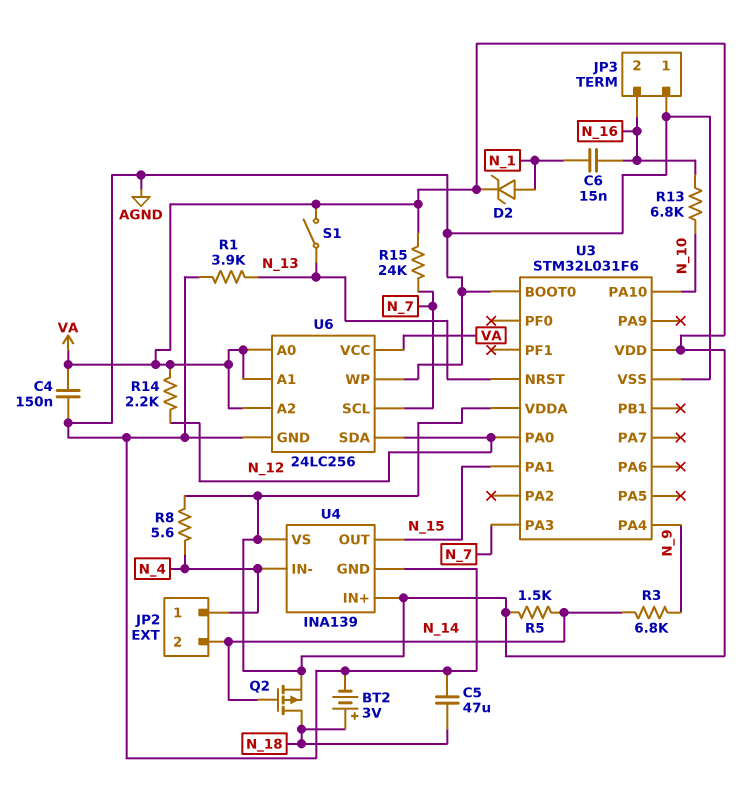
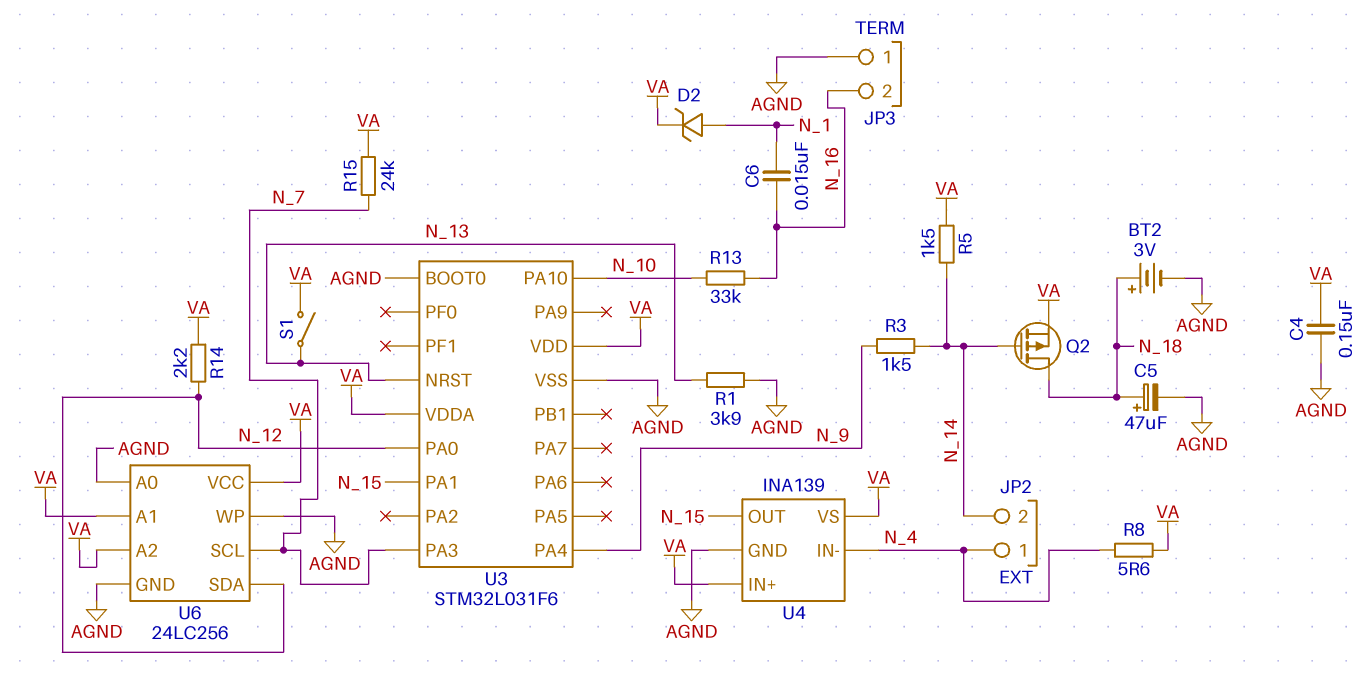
C5: 47uF (AGND, N_18) -> 47uF (plus N_18, minus AGND)
R3: 6.8k (N_9, N_14) -> 1.5k (N_9, N_14)
R13: 6.8k (N_10, N_16) -> 33k (N_10, N_16)
U6 pin A0: VA -> AGND

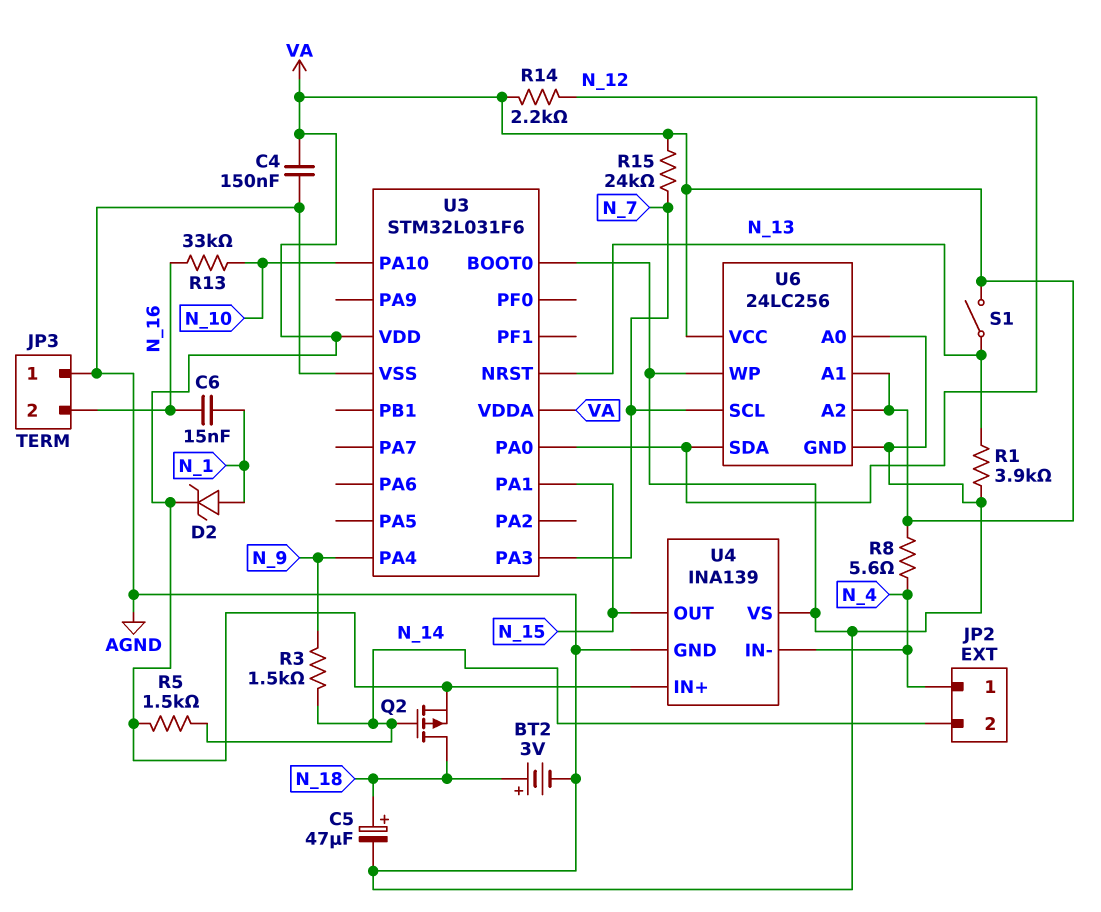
U4 pin VS: VA -> AGND

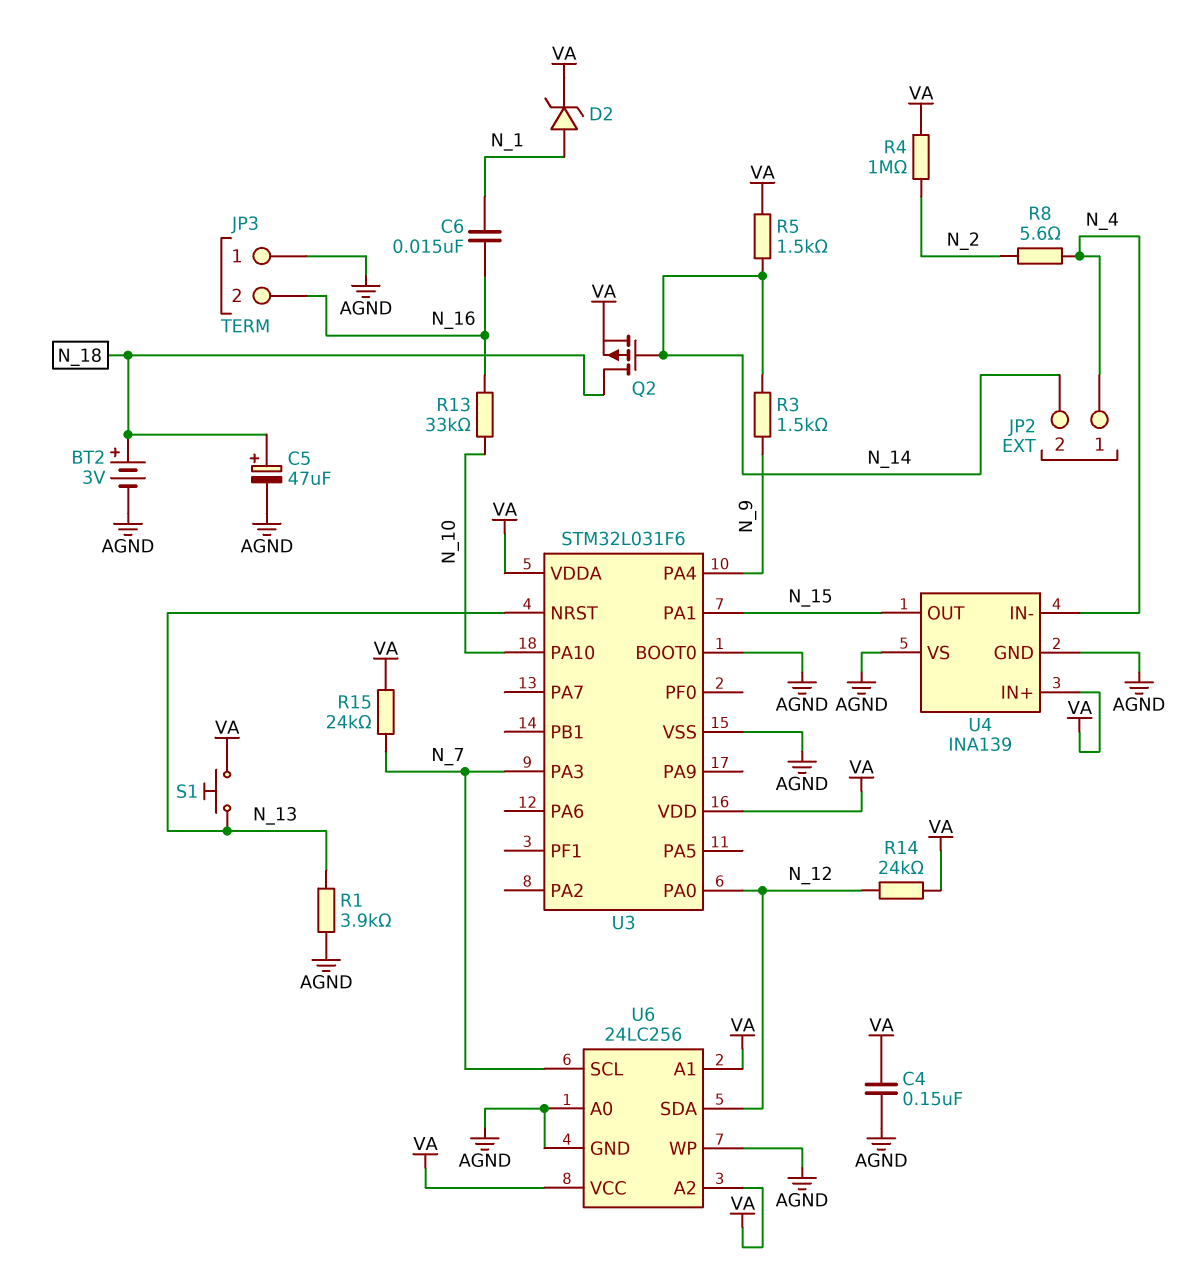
R4: none -> 1M (N_2, VA)
R8: 5.6 (N_4, VA) -> 5.6 (N_2, N_4)
R14: 2.2k (N_12, VA) -> 24k (N_12, VA)
S1: switch (N_13, VA) -> button (N_13, VA)

